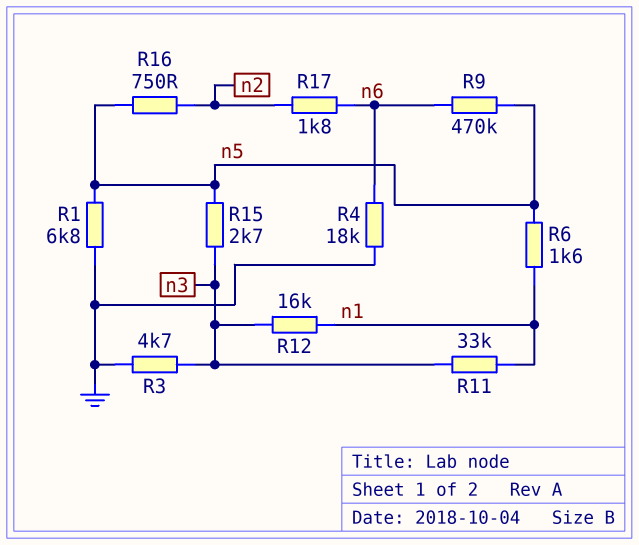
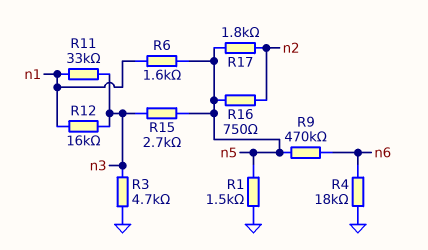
R1: 6.8k (GND, n5) -> 1.5k (GND, n5)
R17: 1.8k (n2, n6) -> 1.8k (n2, n5)

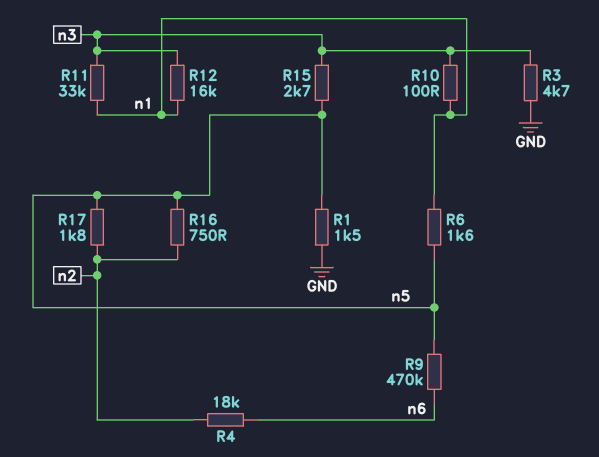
R4: 18k (GND, n6) -> 18k (n2, n6)
R10: none -> 100 (n1, n3)

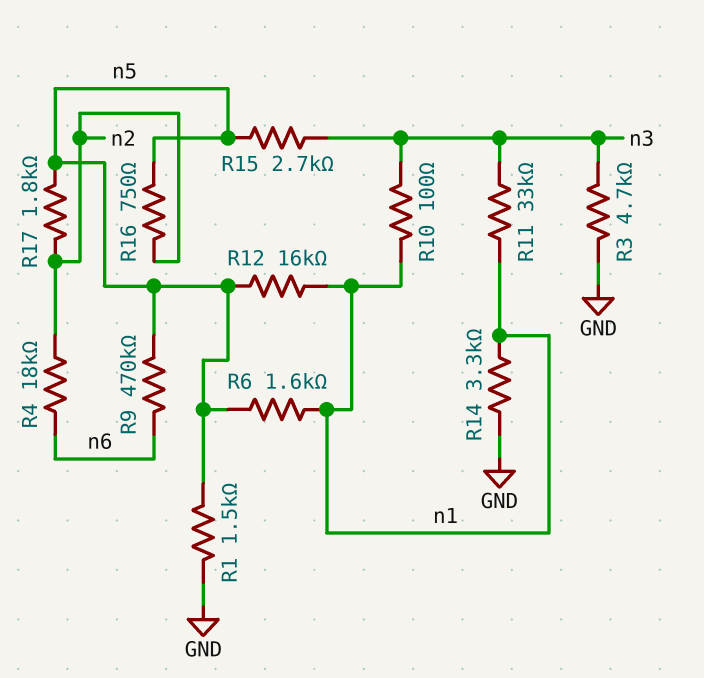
R12: 16k (n1, n3) -> 16k (n1, n5)
R14: none -> 3.3k (GND, n1)

